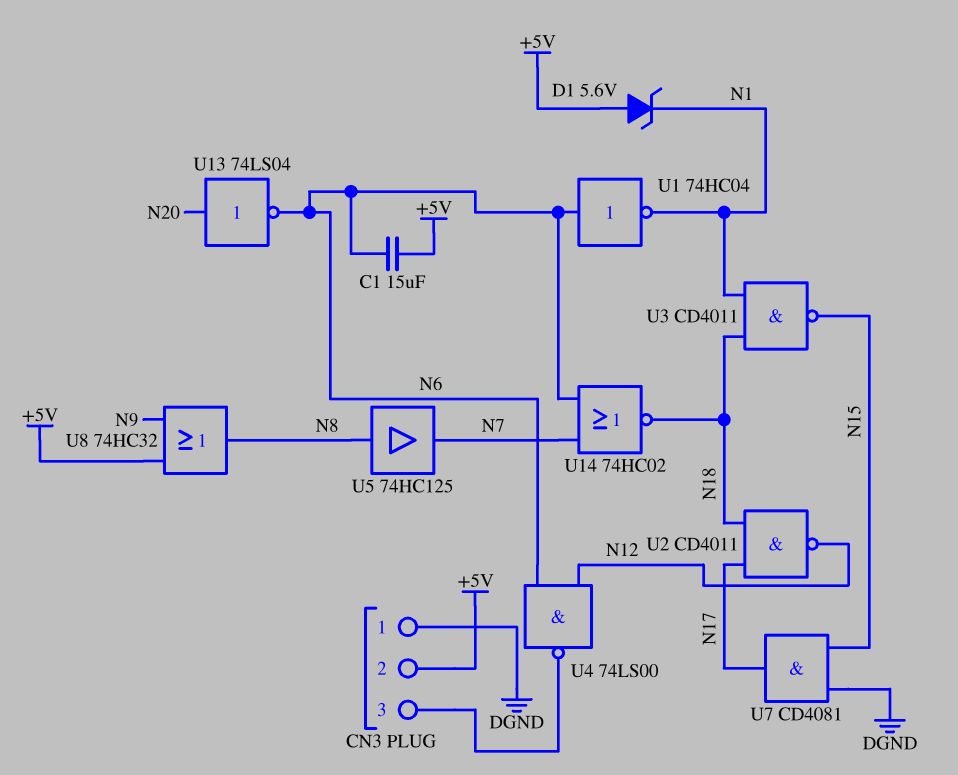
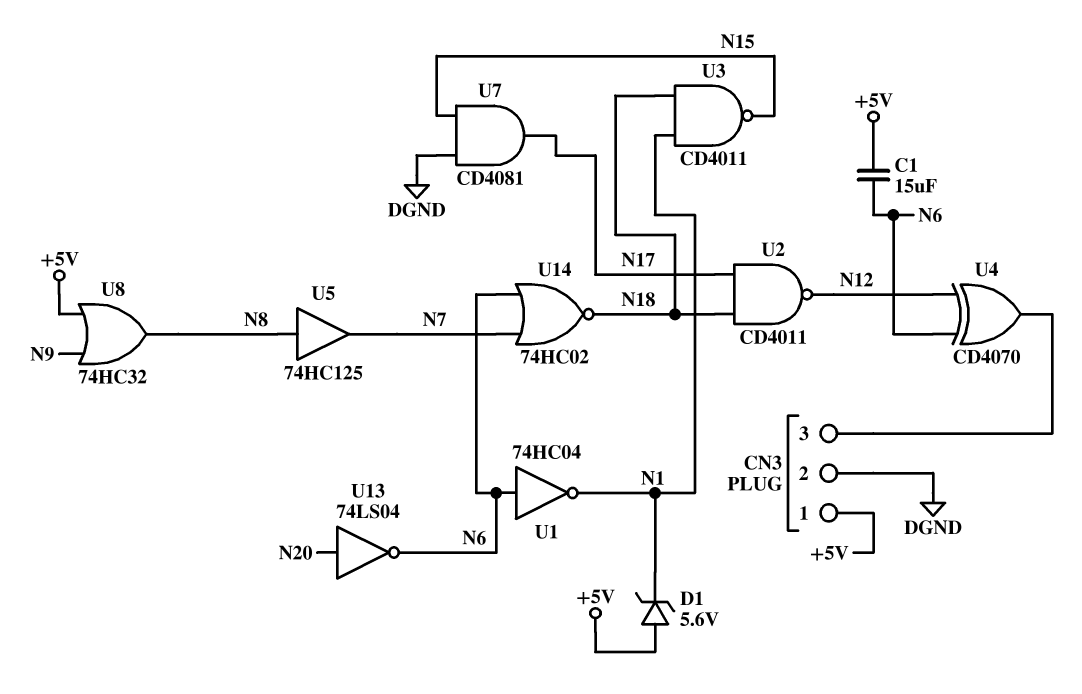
CN3 pin 1: DGND -> +5V
CN3 pin 2: +5V -> DGND
U4: NAND 74LS00 (in N6, in N12, out CN3/3) -> XOR CD4070 (in N6, in N12, out CN3/3)

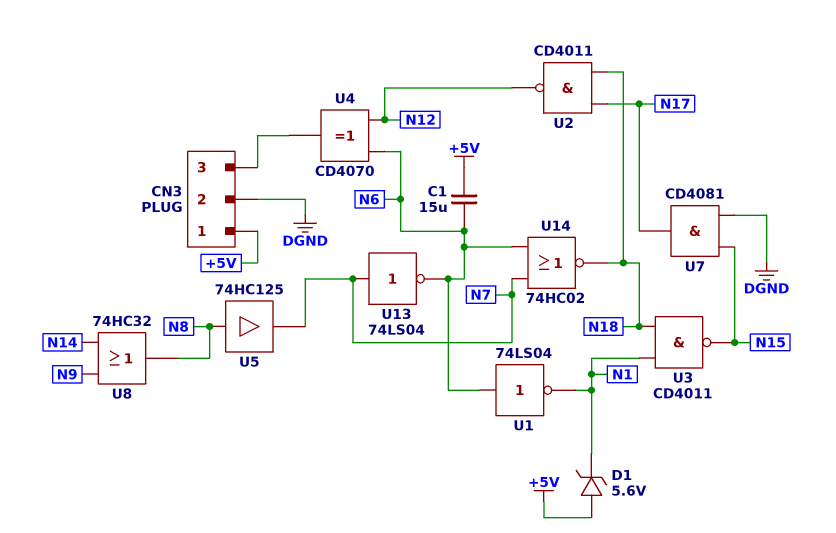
U1: NOT 74HC04 (in N6, out N1) -> NOT 74LS04 (in N6, out N1)
U8: OR 74HC32 (in +5V, in N9, out N8) -> OR 74HC32 (in N9, in N14, out N8)
U13: NOT 74LS04 (in N20, out N6) -> NOT 74LS04 (in N7, out N6)

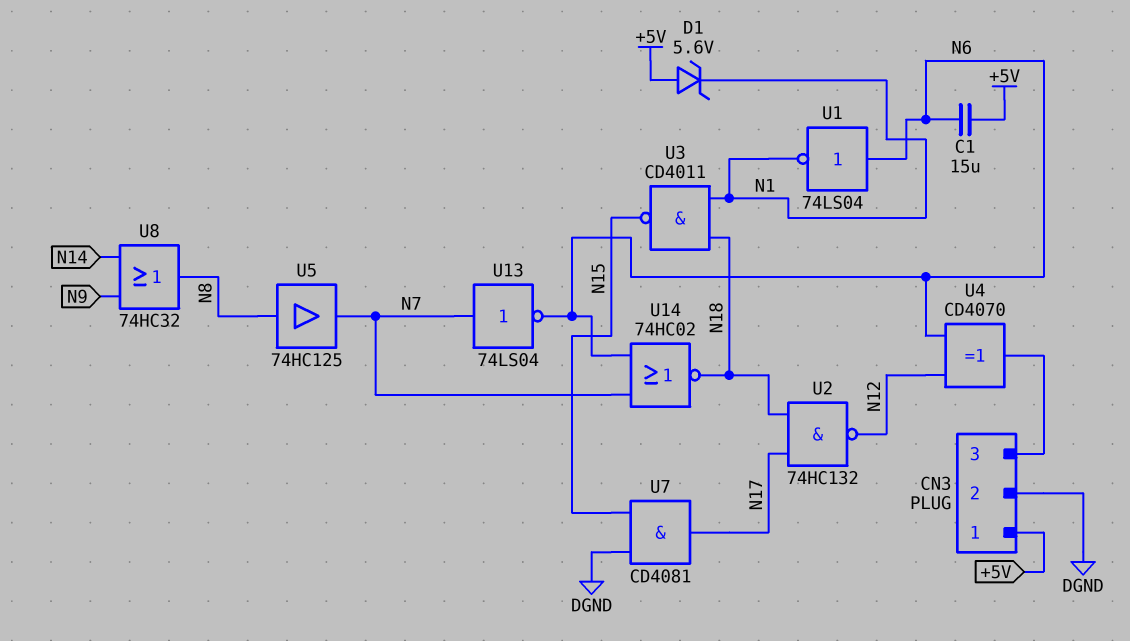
U2: NAND CD4011 (in N17, in N18, out N12) -> NAND 74HC132 (in N17, in N18, out N12)

